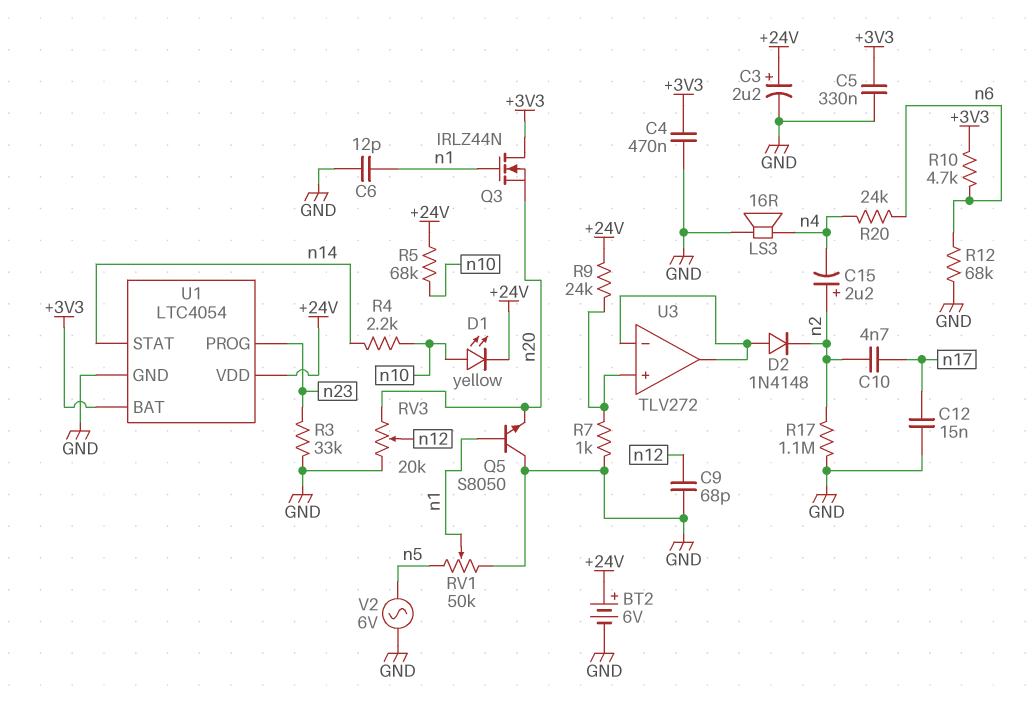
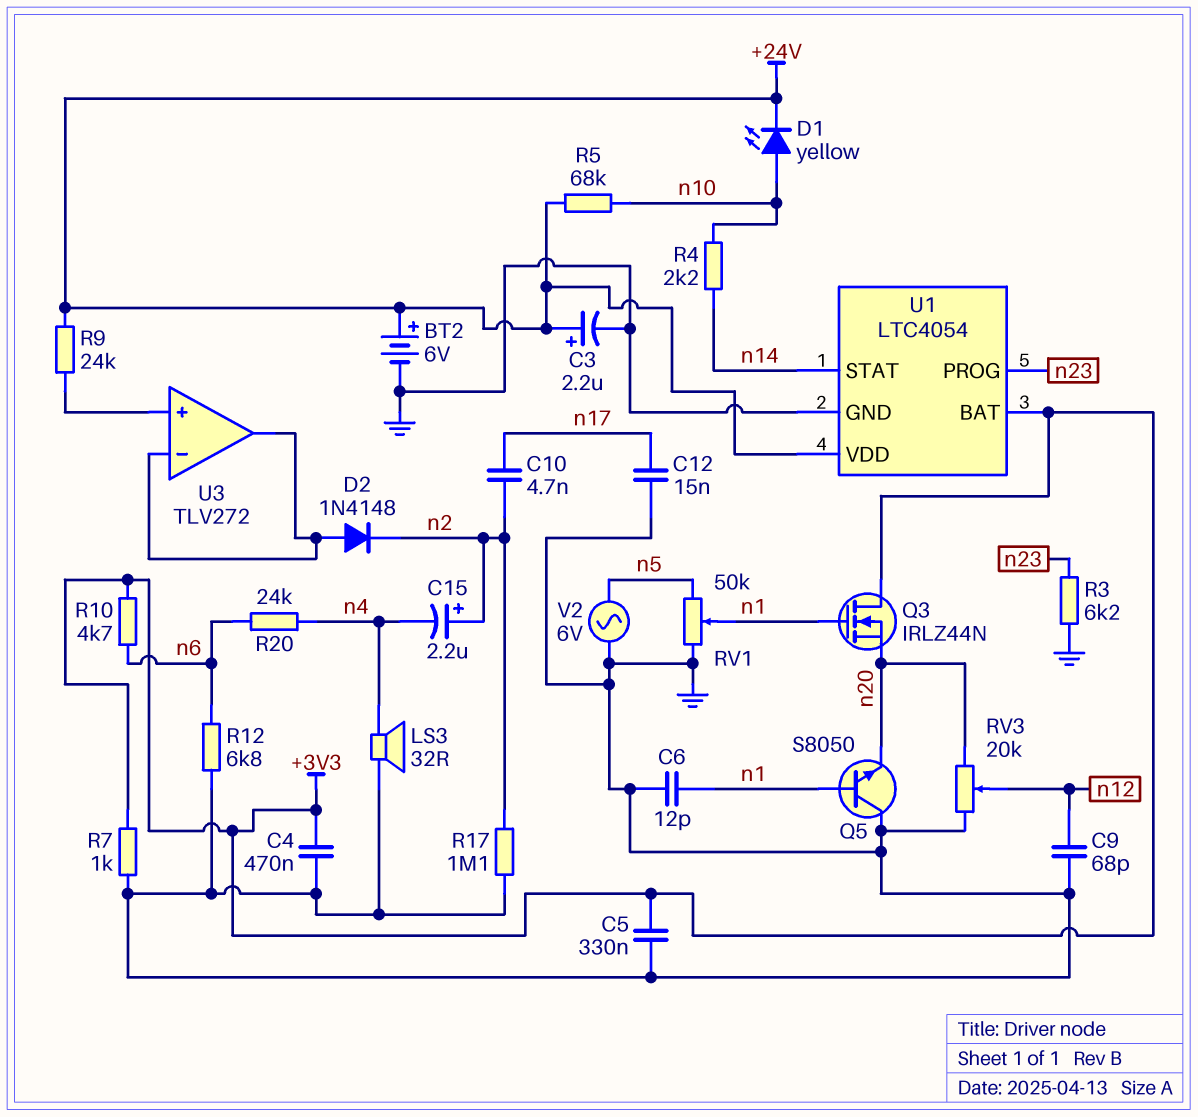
LS3: speaker 16R (GND, n4) -> speaker 32R (GND, n4)
R3: 33k (GND, n23) -> 6.2k (GND, n23)
R7: 1k (GND, U3/in+) -> 1k (+3V3, GND)
R12: 68k (GND, n6) -> 6.8k (GND, n6)

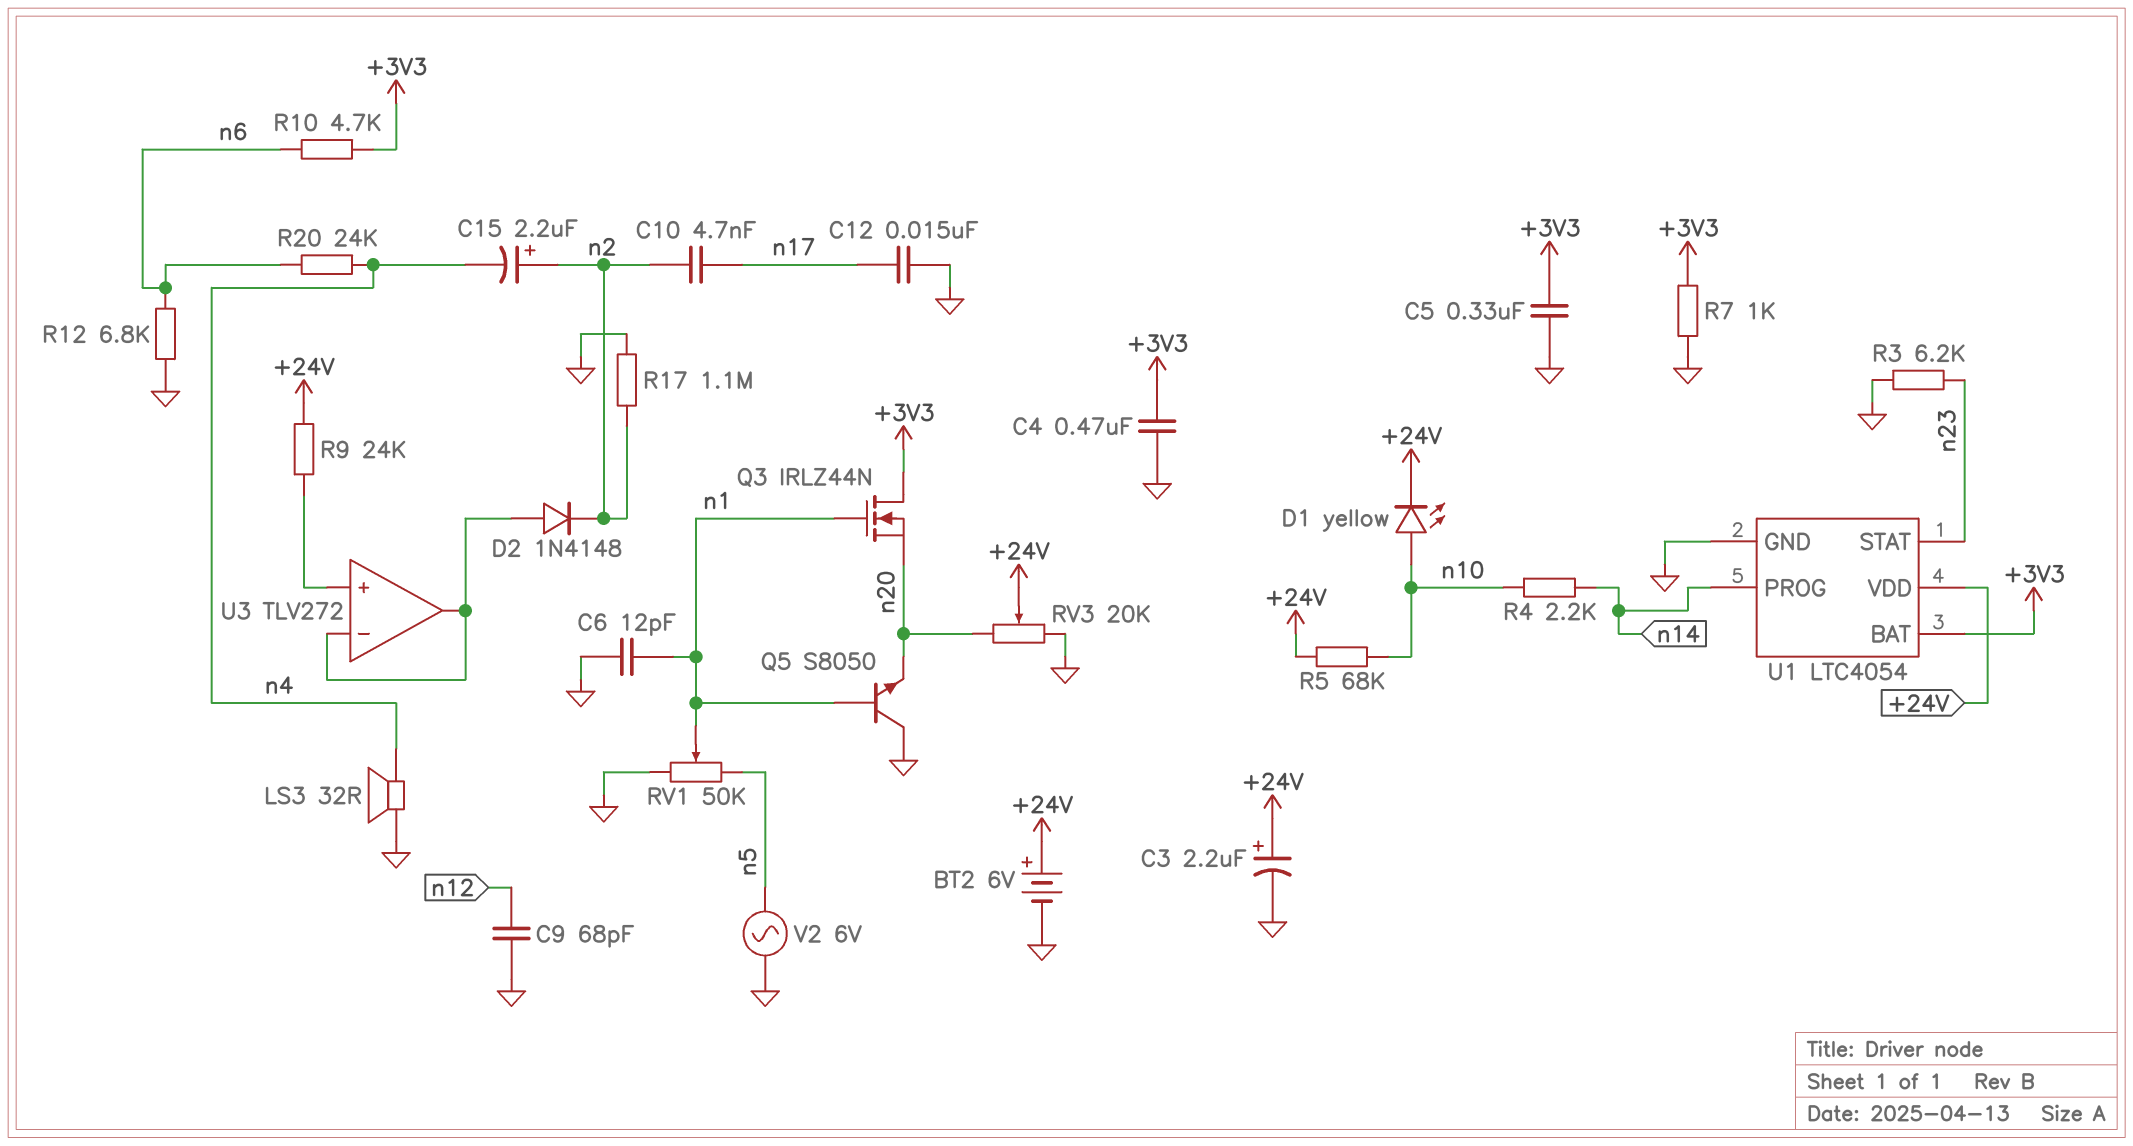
RV3: 20k (GND, n20, wiper n12) -> 20k (GND, n20, wiper +24V)
U1 pin PROG: n23 -> n14
U1 pin STAT: n14 -> n23

